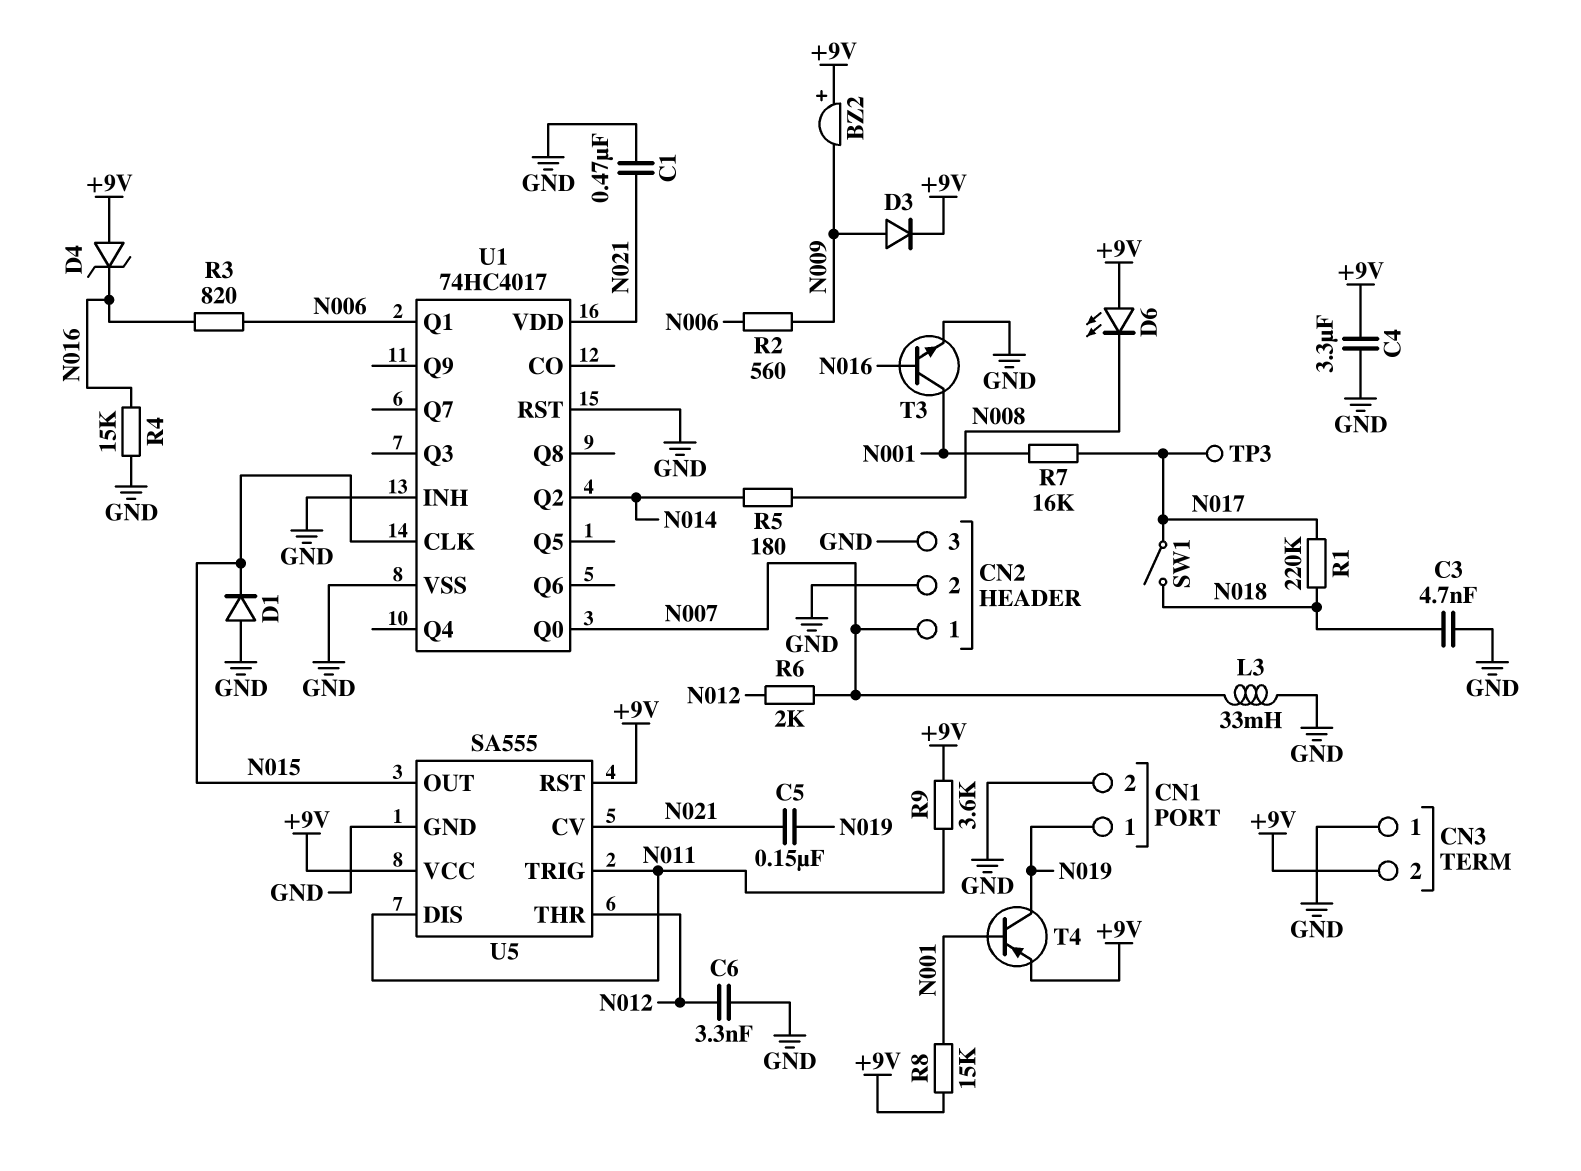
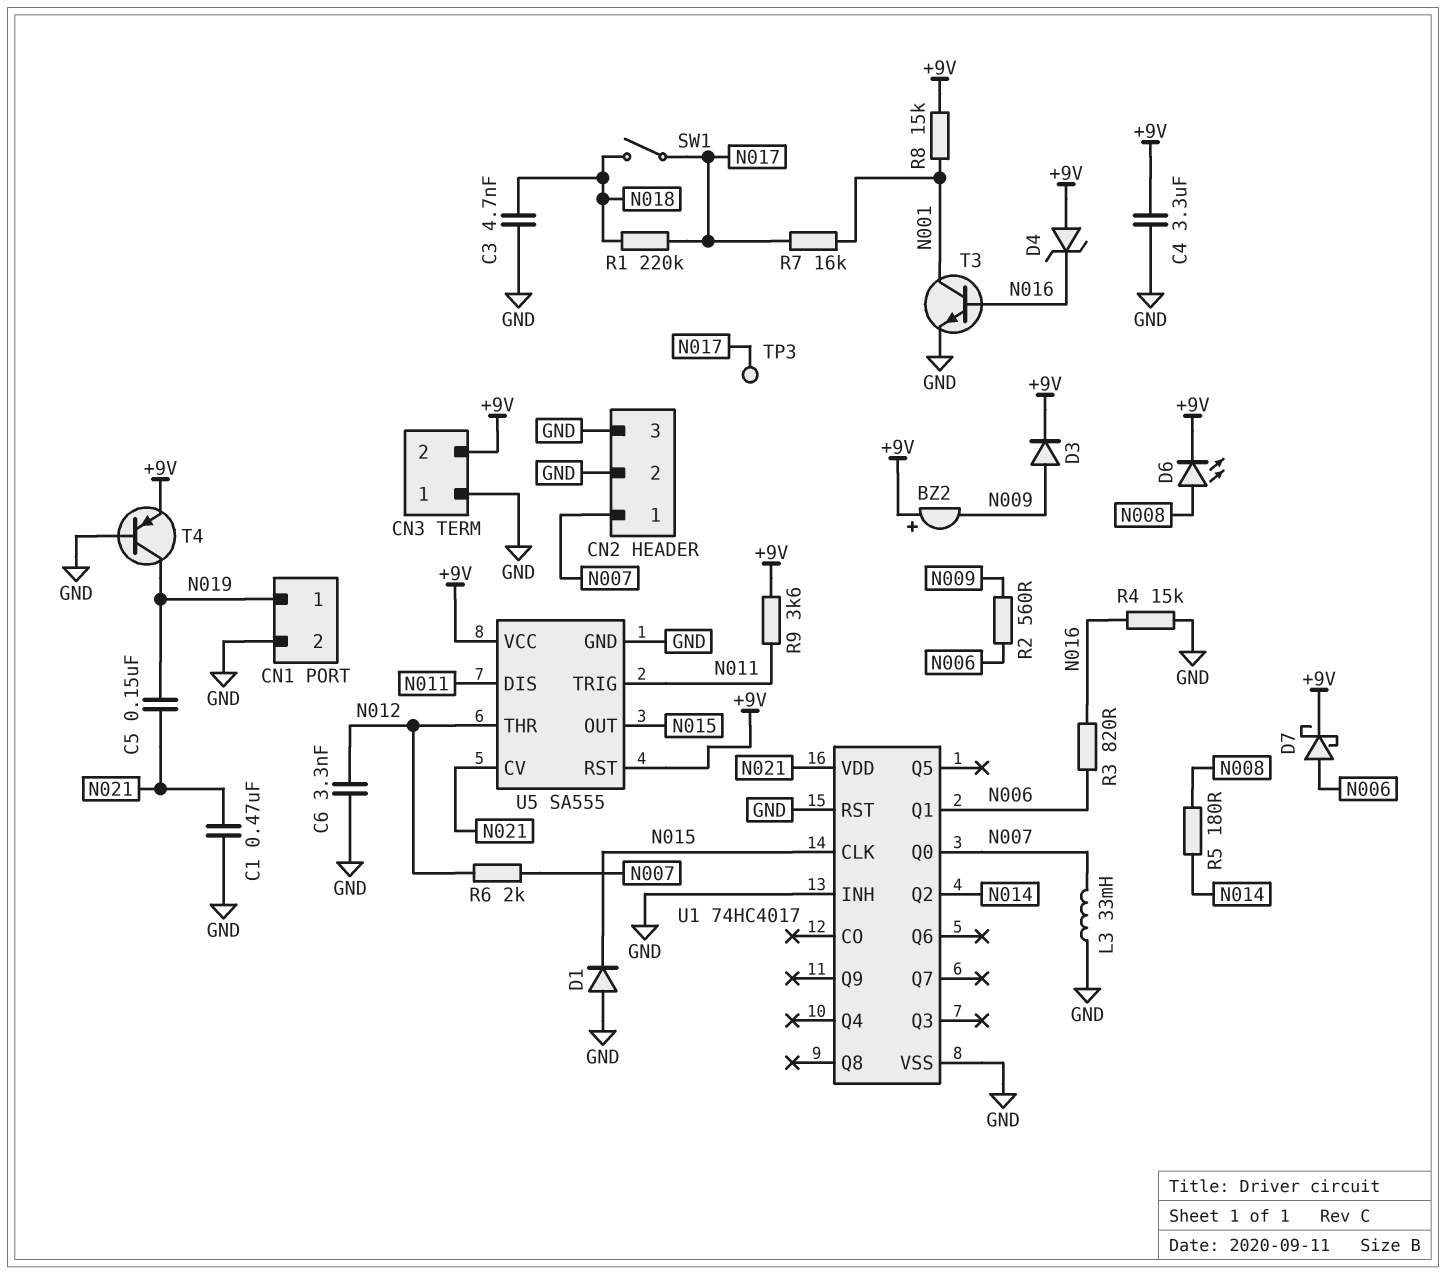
D6: LED (A +9V, K N008) -> LED (A N008, K +9V)
D7: none -> schottky (A N006, K +9V)
T4: PNP (B N001, C N019, E +9V) -> PNP (B GND, C N019, E +9V)

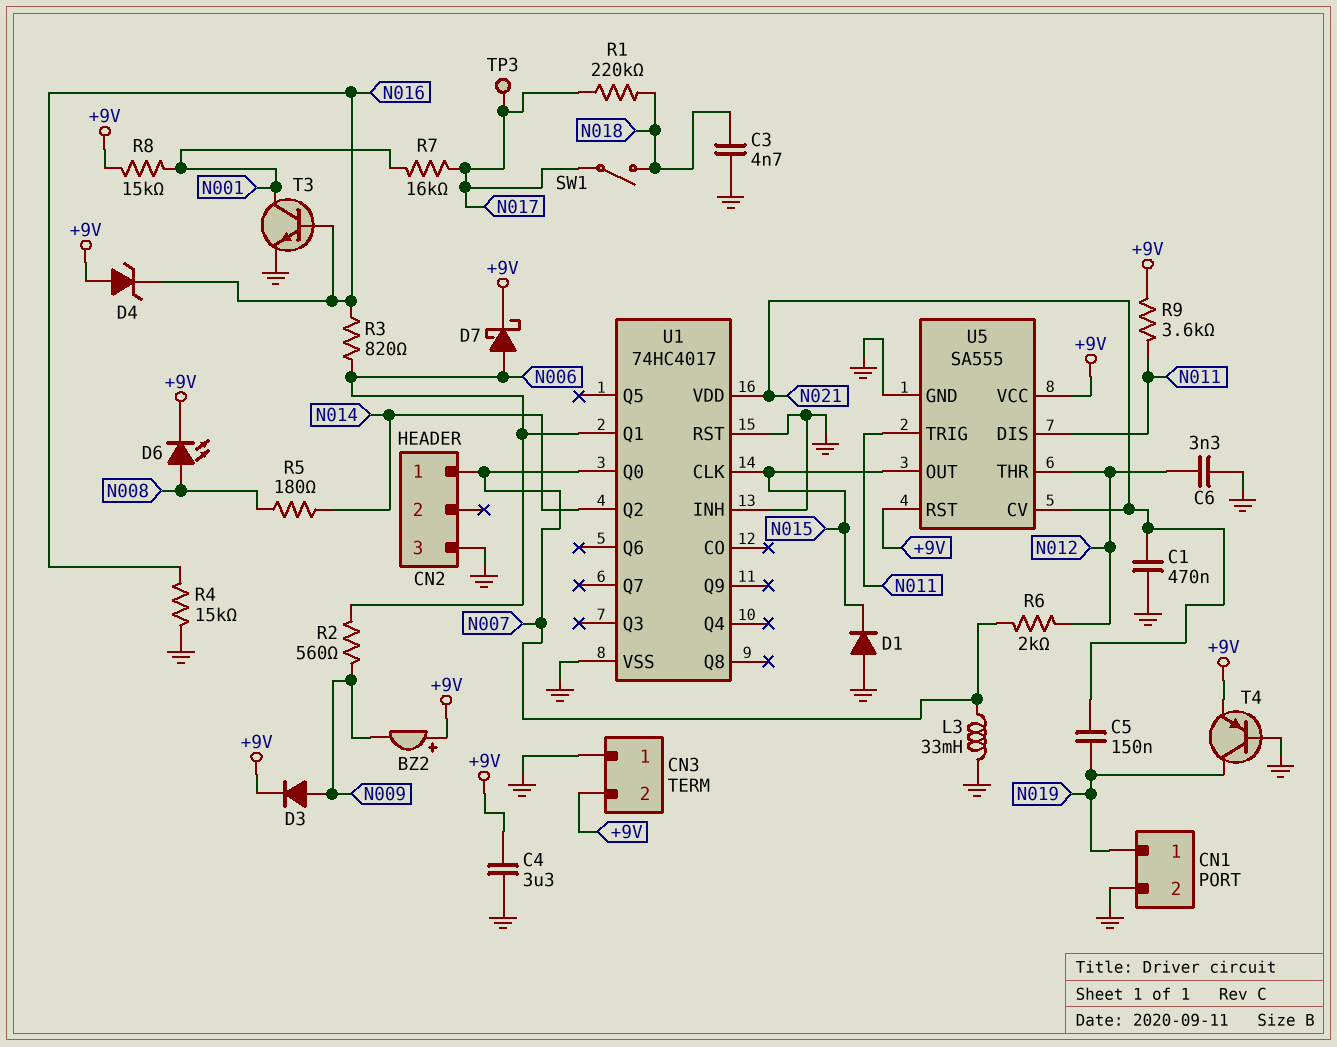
CN2 pin 2: GND -> none

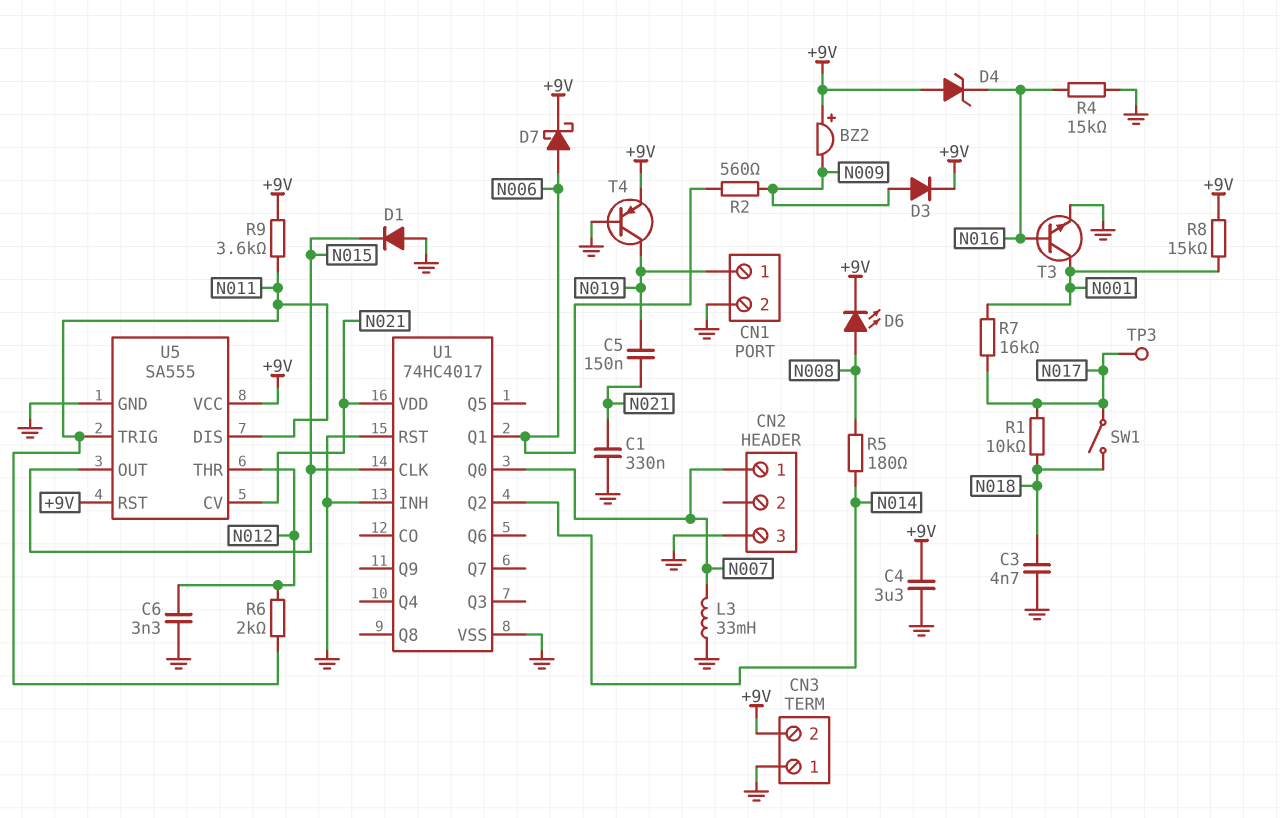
C1: 470nF (GND, N021) -> 330nF (GND, N021)
R1: 220k (N017, N018) -> 10k (N017, N018)
R3: 820 (N006, N016) -> none
R6: 2k (N007, N012) -> 2k (N011, N012)

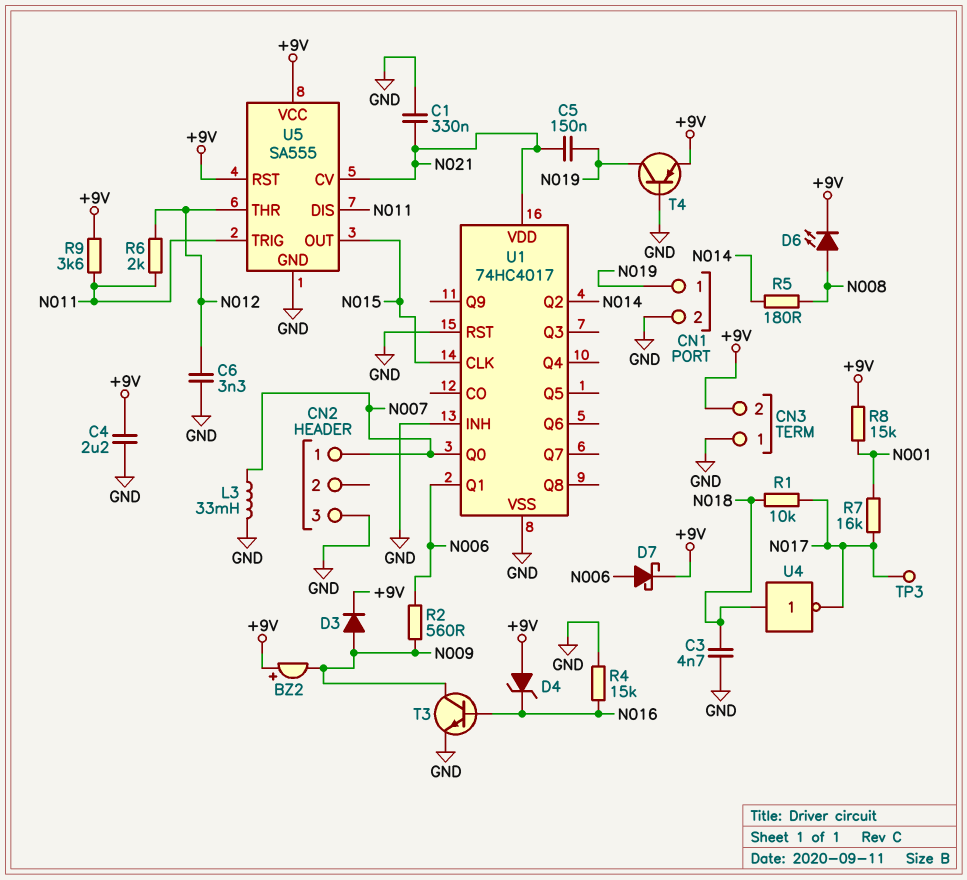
C4: 3.3uF (+9V, GND) -> 2.2uF (+9V, GND)
D1: diode (A GND, K N015) -> none
SW1: switch (N017, N018) -> none
T3: NPN (B N016, C N001, E GND) -> NPN (B N016, C N009, E GND)
U4: none -> NOT (in N018, out N017)

